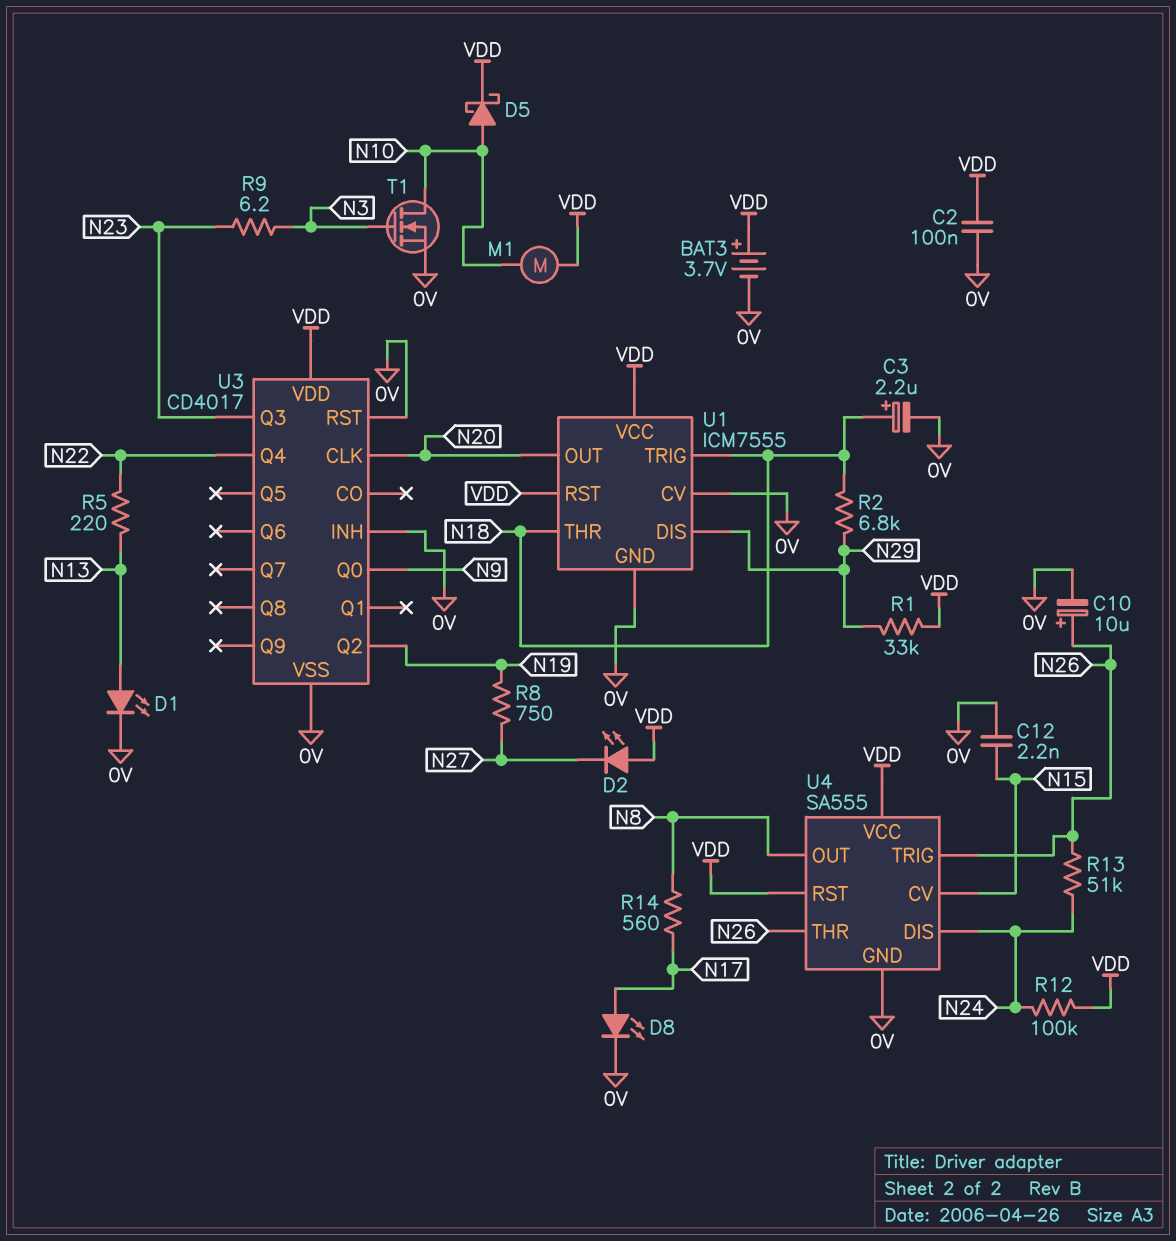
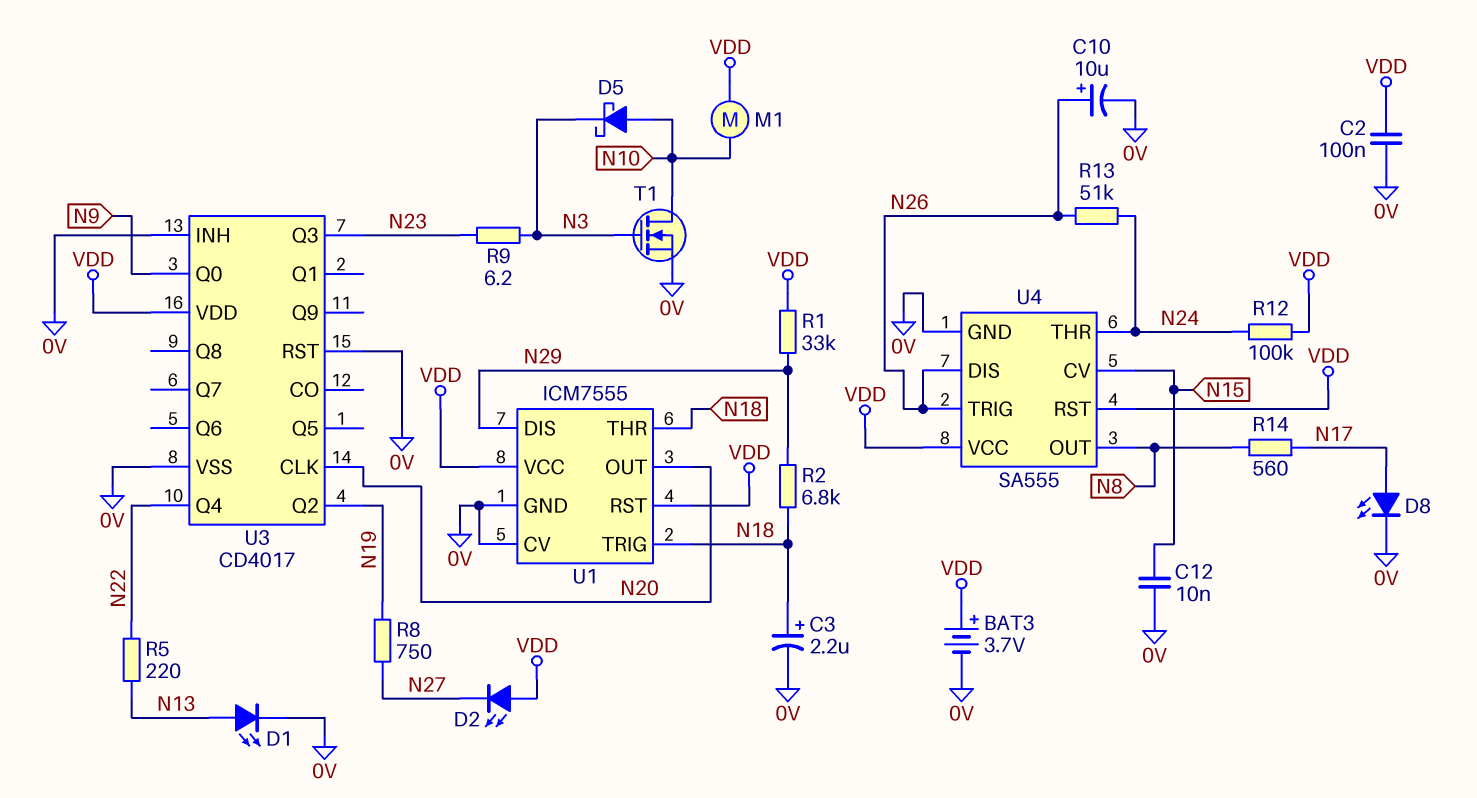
C12: 2.2nF (0V, N15) -> 10nF (0V, N15)
D5: schottky (A N10, K VDD) -> schottky (A N10, K N3)
U4 pin DIS: N24 -> N26
U4 pin THR: N26 -> N24

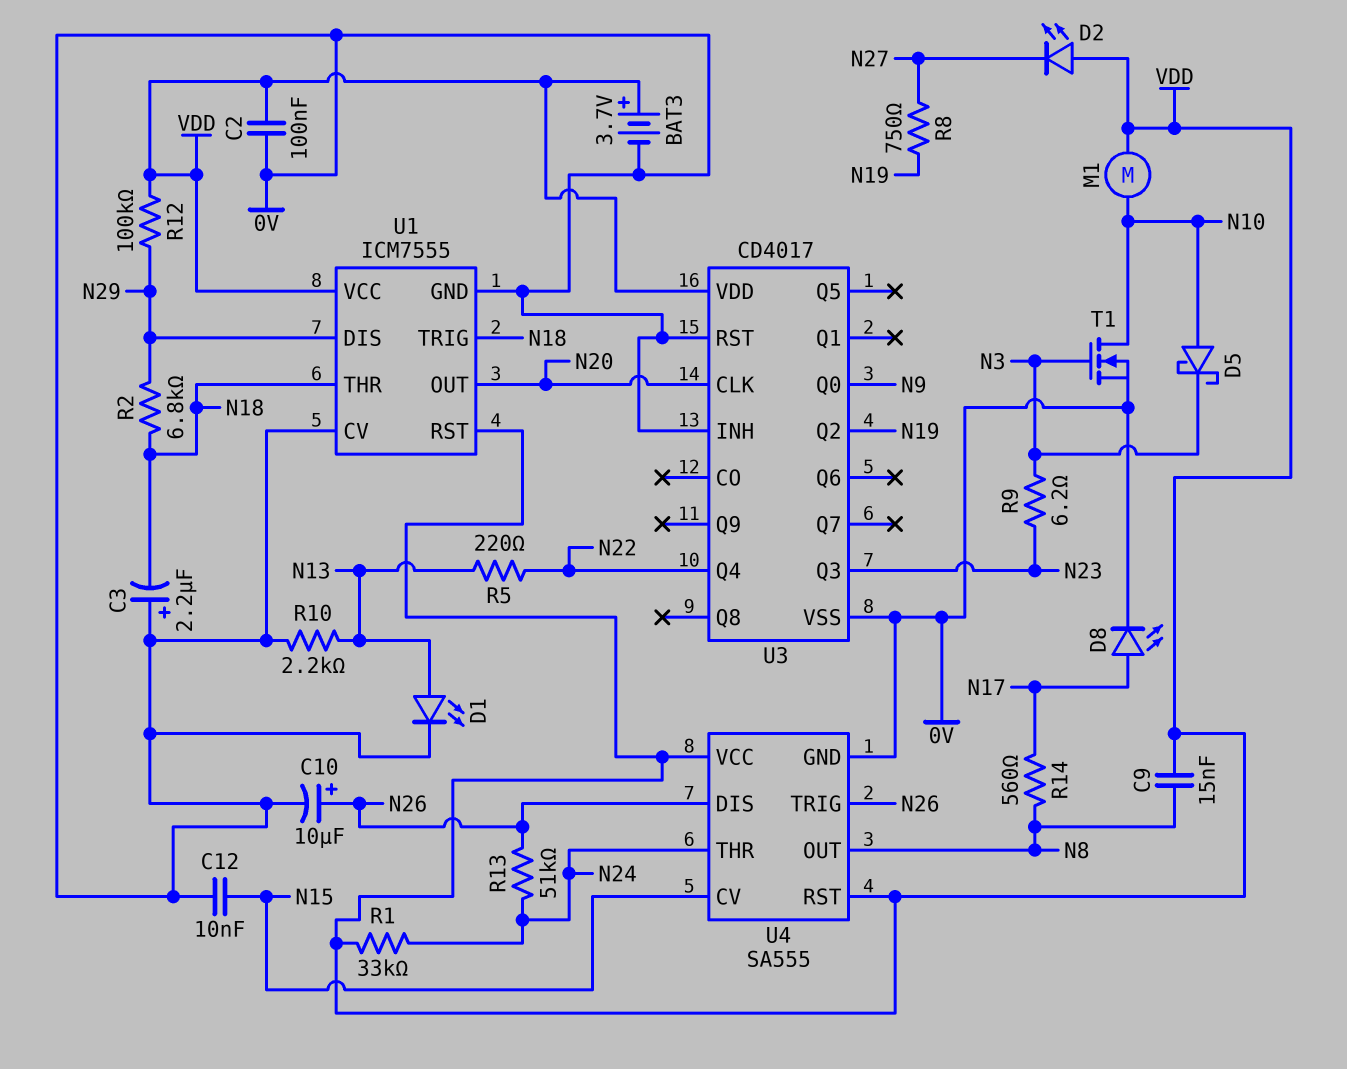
C3: 2.2uF (plus N18, minus 0V) -> 2.2uF (plus 0V, minus N18)
C9: none -> 15nF (N8, VDD)
R1: 33k (N29, VDD) -> 33k (N24, VDD)
R10: none -> 2.2k (0V, N13)
R12: 100k (N24, VDD) -> 100k (N29, VDD)

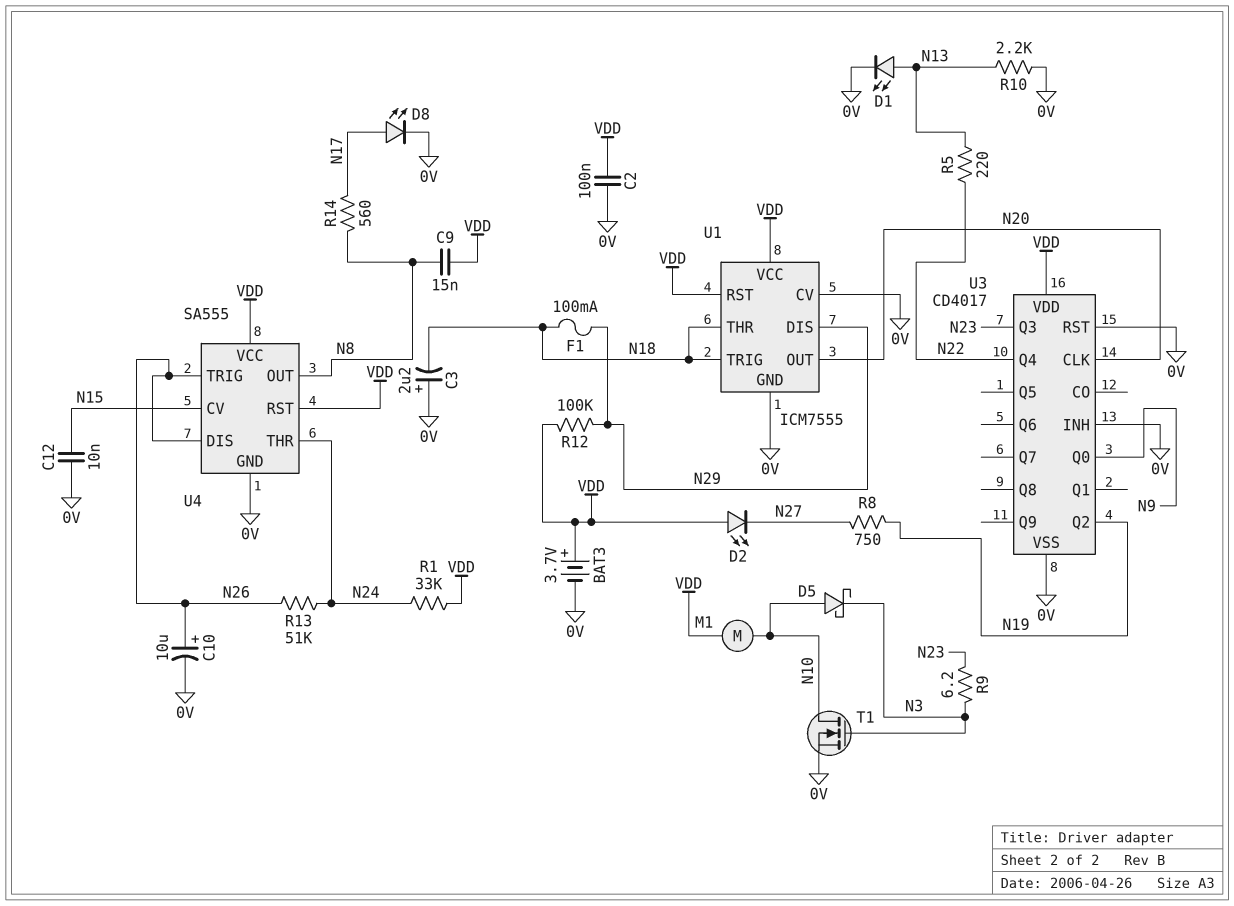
F1: none -> 100mA (N18, N29)
R2: 6.8k (N18, N29) -> none

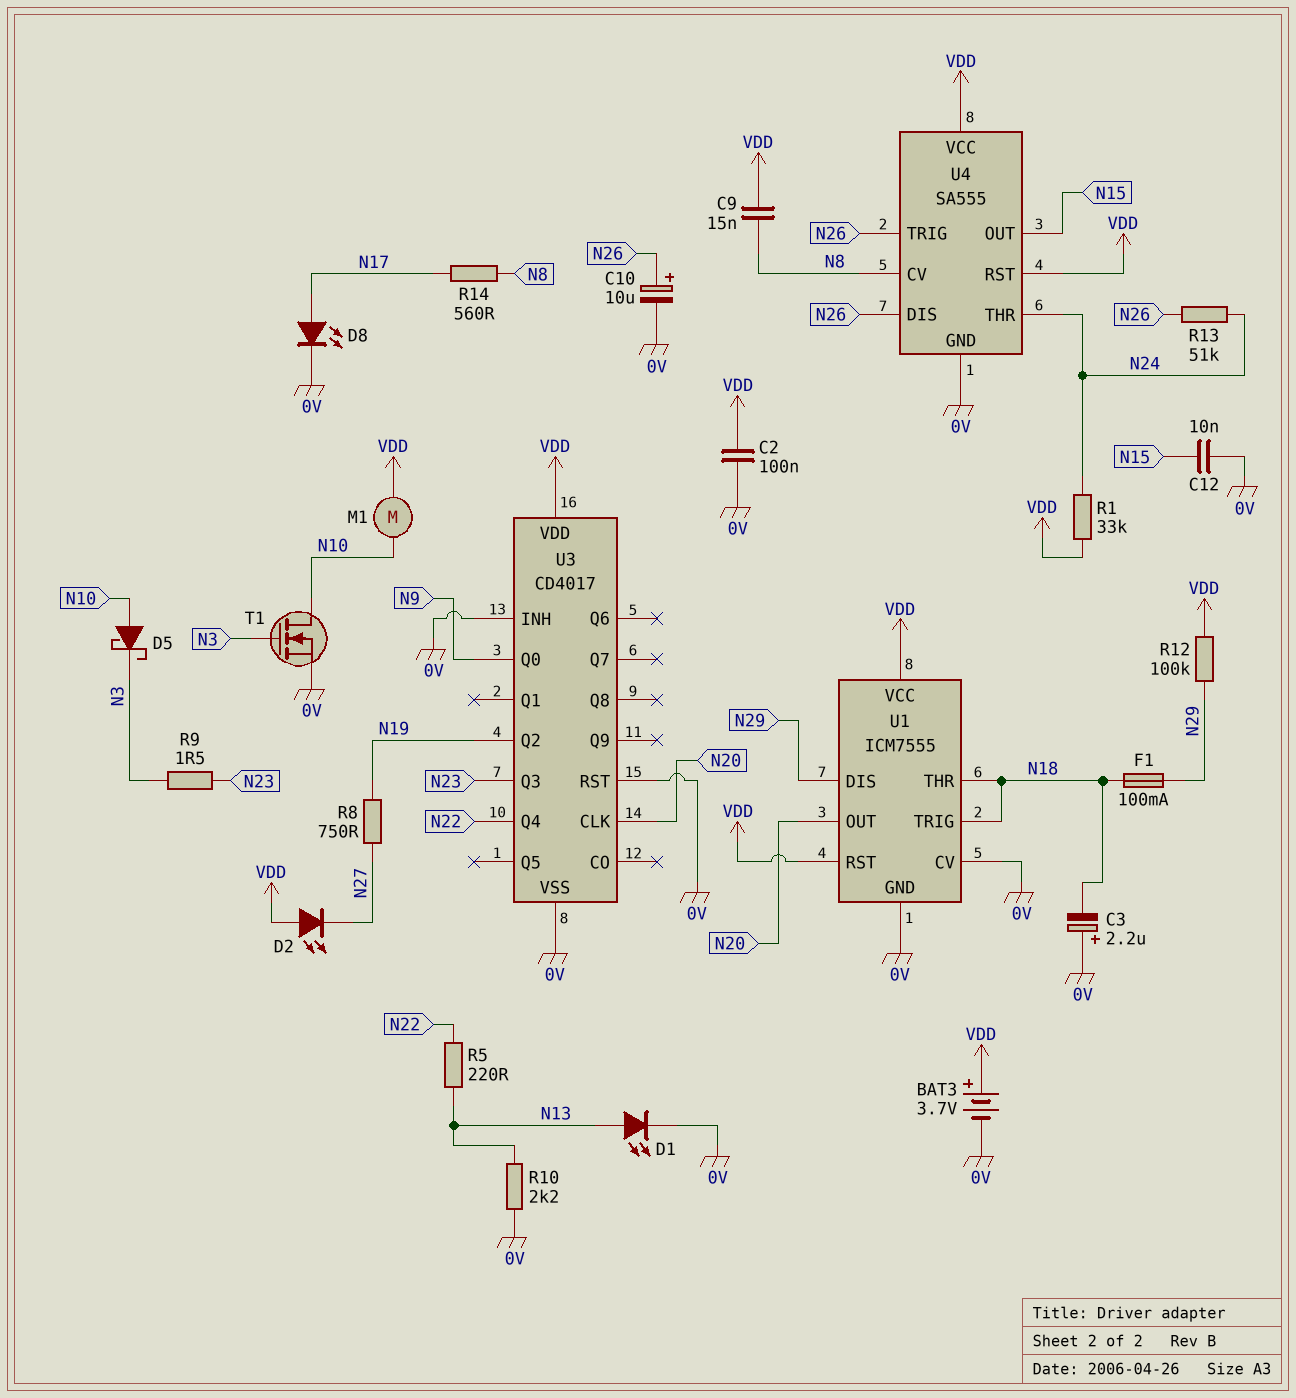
R9: 6.2 (N3, N23) -> 1.5 (N3, N23)
U4 pin CV: N15 -> N8
U4 pin OUT: N8 -> N15

